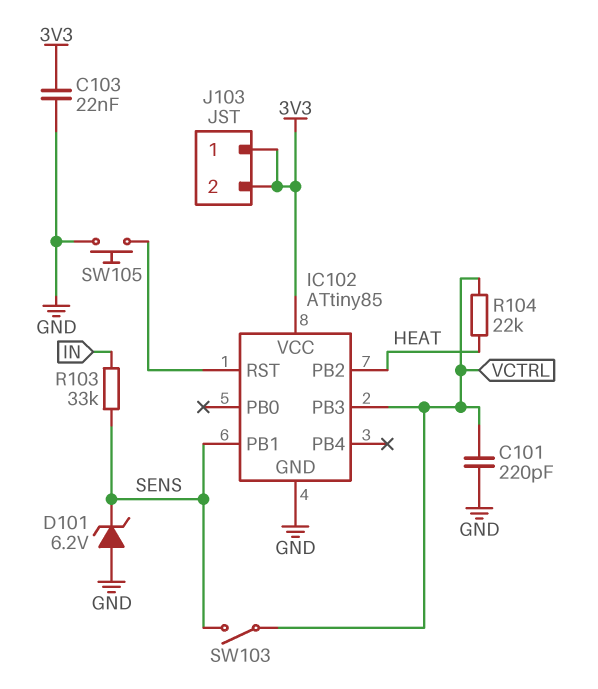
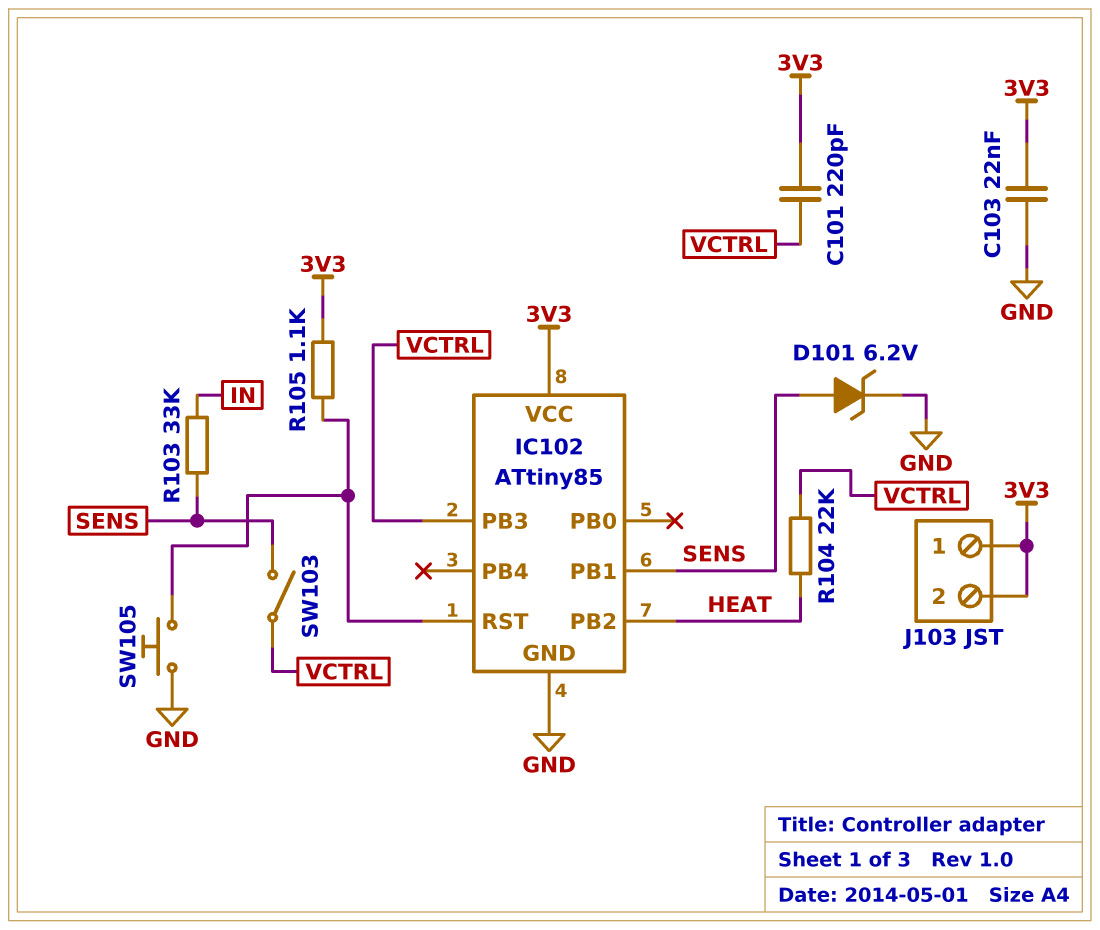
C101: 220pF (GND, VCTRL) -> 220pF (3V3, VCTRL)
D101: zener 6.2V (A GND, K SENS) -> zener 6.2V (A SENS, K GND)
R105: none -> 1.1k (3V3, IC102/RST)

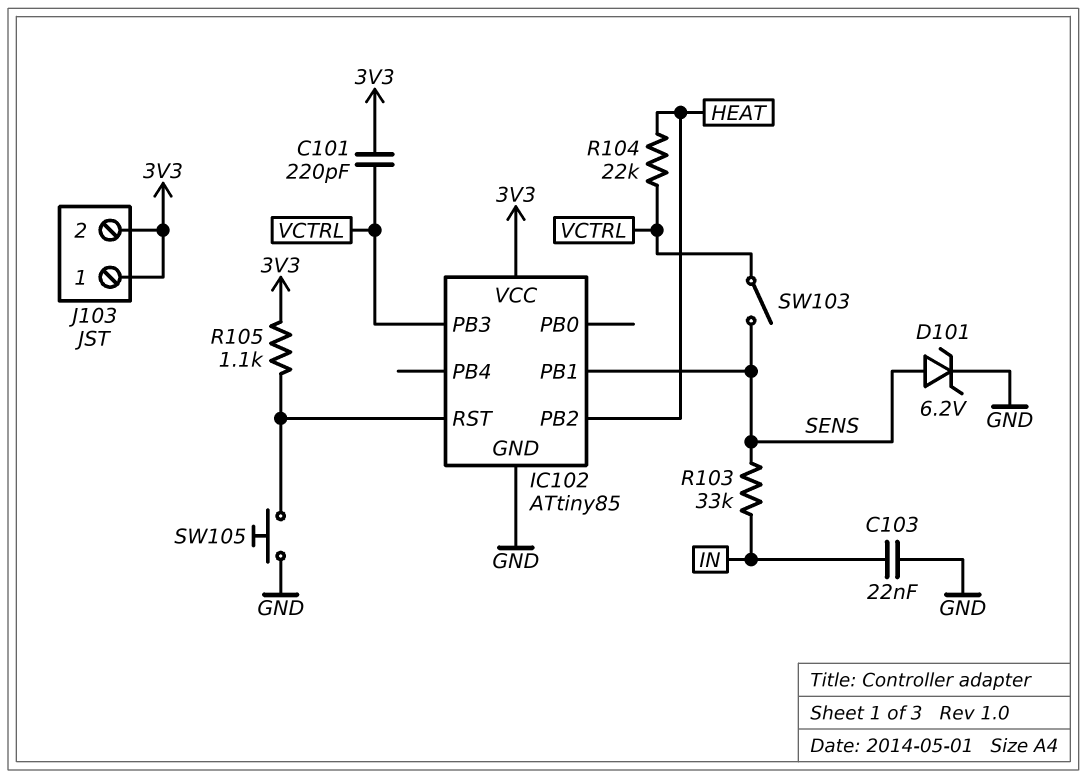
C103: 22nF (3V3, GND) -> 22nF (GND, IN)

